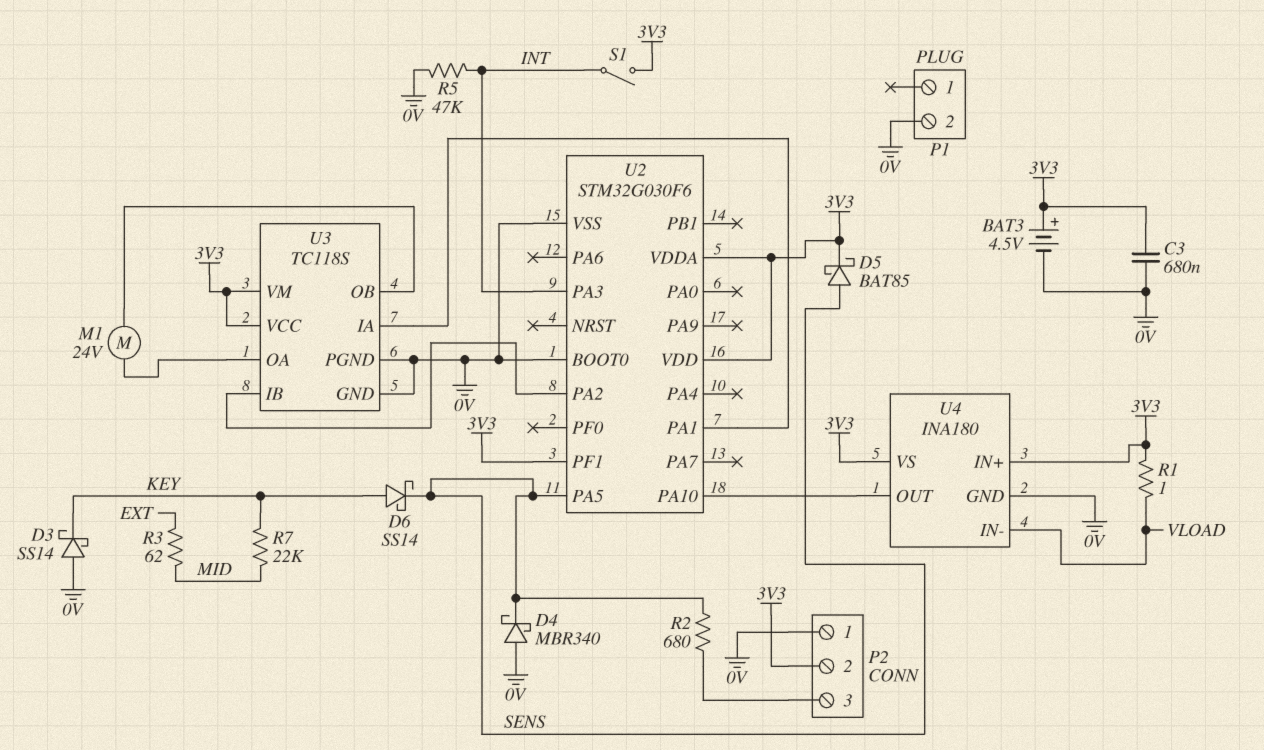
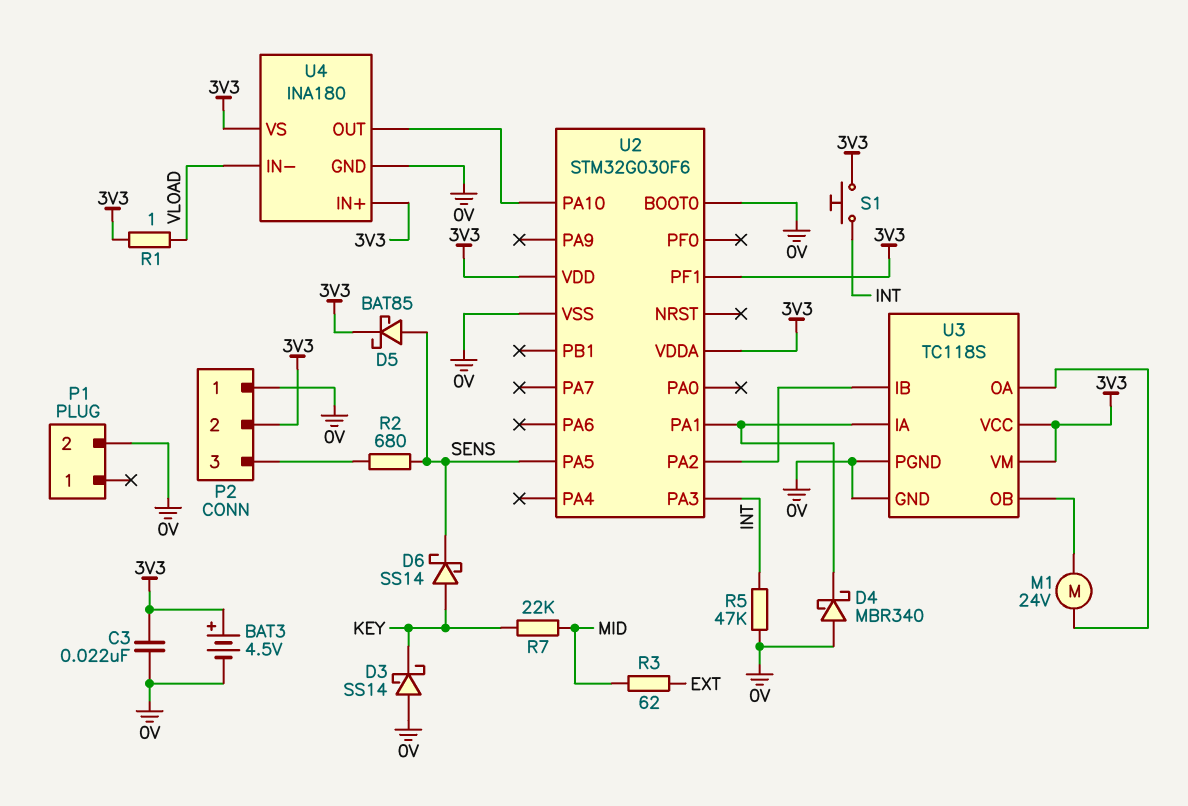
C3: 680nF (0V, 3V3) -> 22nF (0V, 3V3)
D4: schottky MBR340 (A 0V, K SENS) -> schottky MBR340 (A 0V, K U2/PA1)
S1: switch (3V3, INT) -> button (3V3, INT)

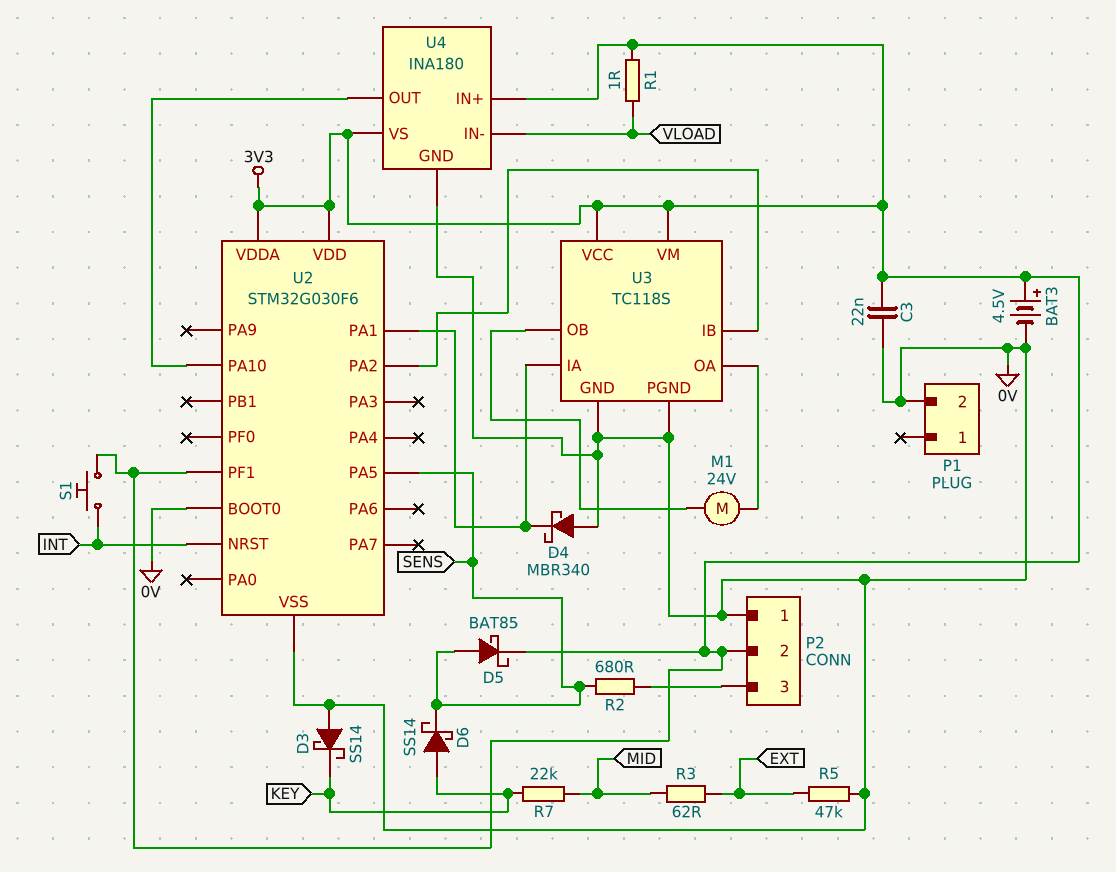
R5: 47k (0V, INT) -> 47k (0V, EXT)
U2 pin NRST: none -> INT
U2 pin PA3: INT -> none

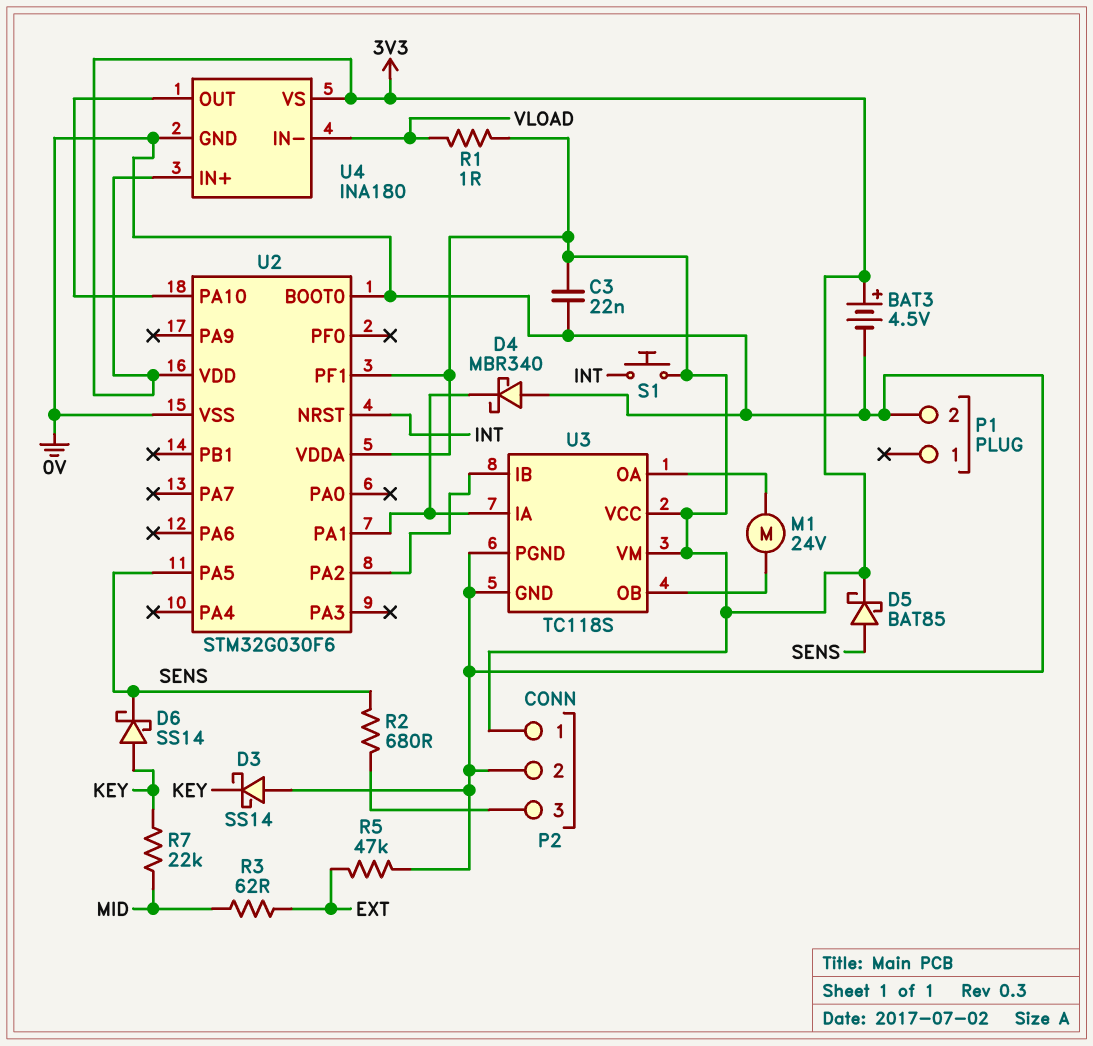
P2 pin 1: 0V -> 3V3
P2 pin 2: 3V3 -> 0V

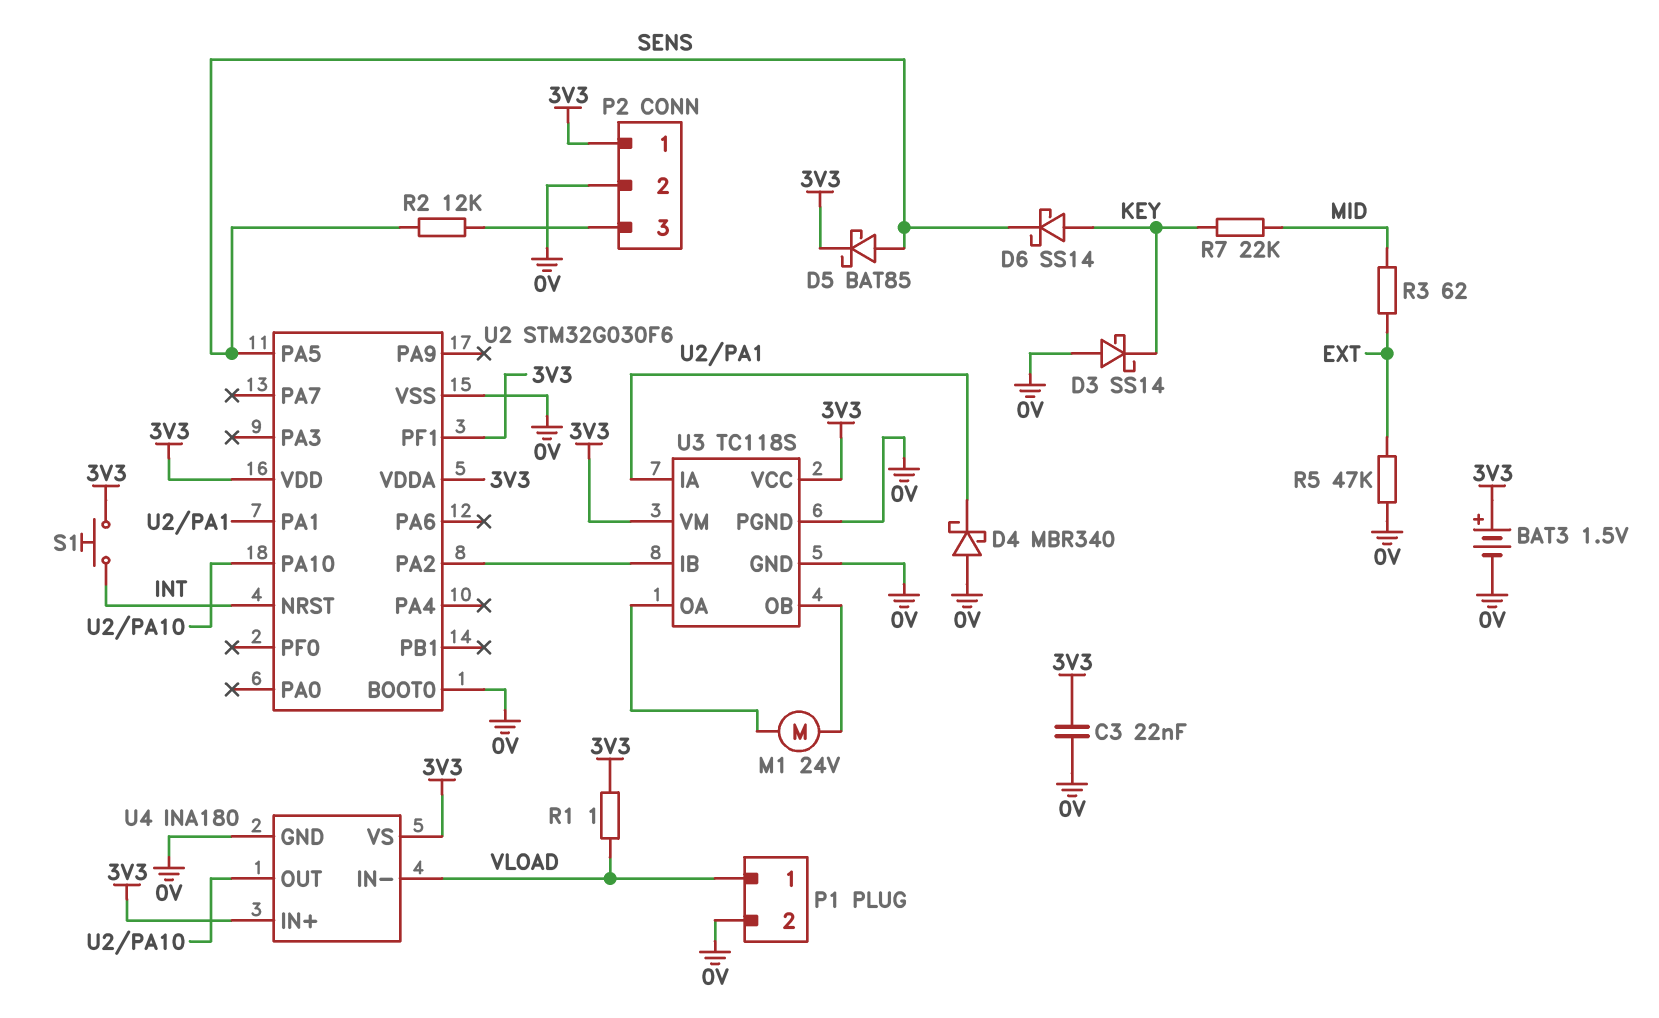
BAT3: 4.5V (plus 3V3, minus 0V) -> 1.5V (plus 3V3, minus 0V)
P1 pin 1: none -> VLOAD
R2: 680 (P2/3, SENS) -> 12k (P2/3, SENS)

